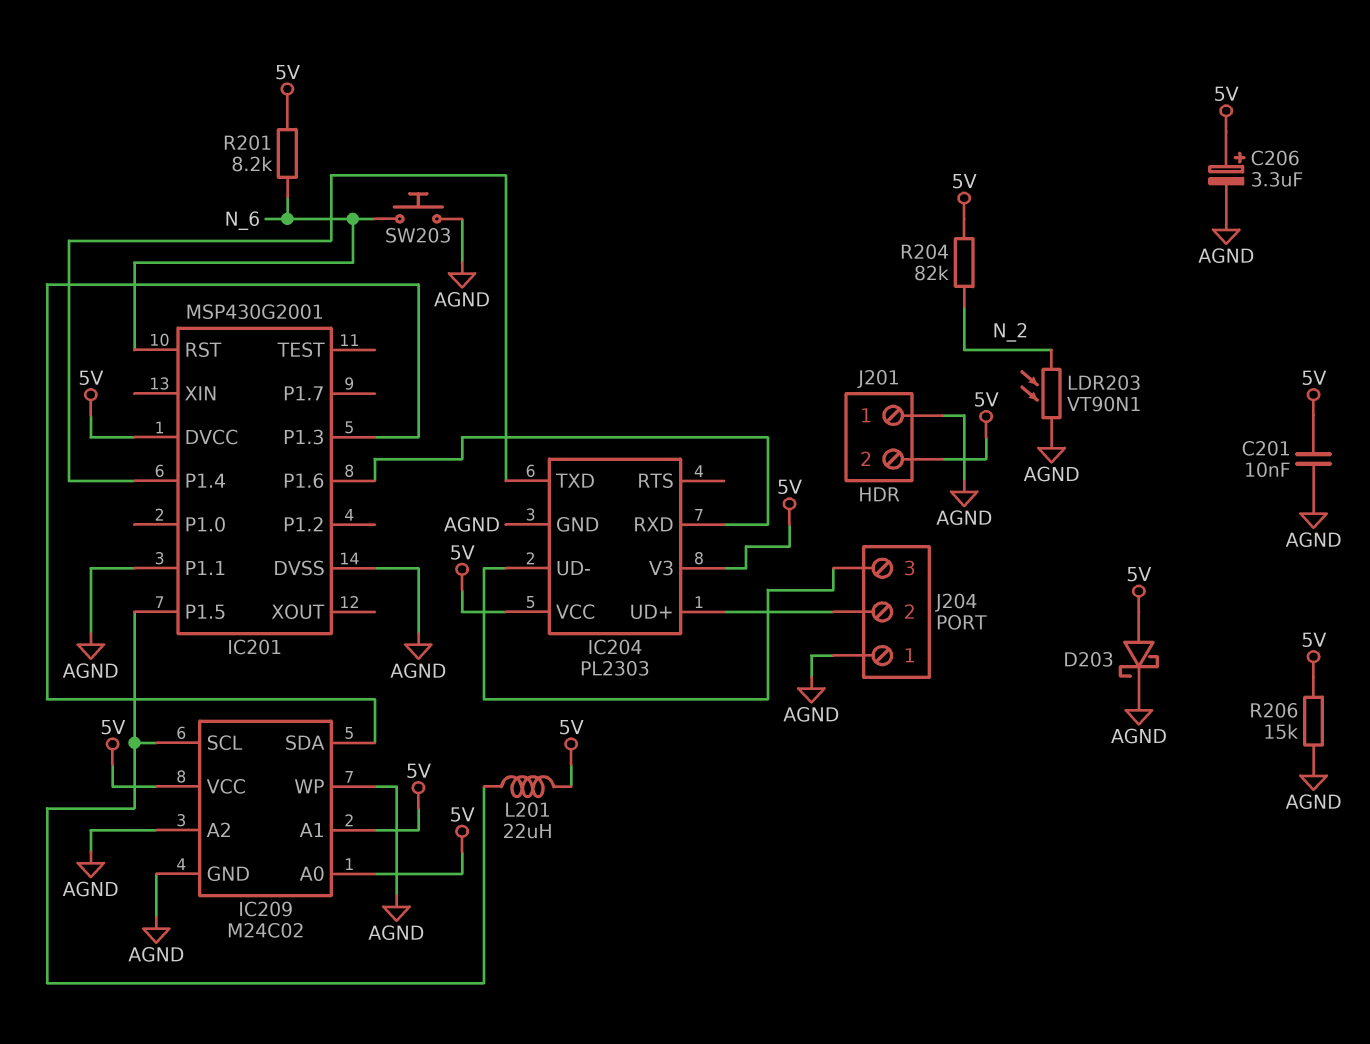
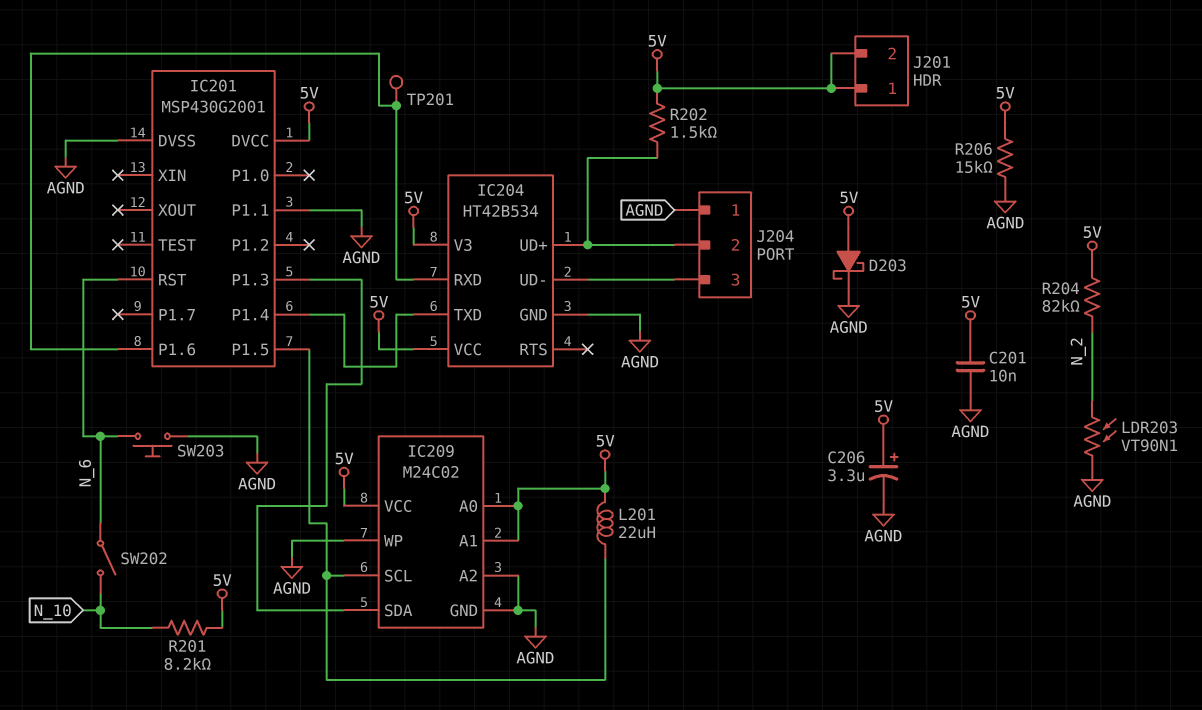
IC204: PL2303 -> HT42B534
J201 pin 1: AGND -> 5V
R201: 8.2k (5V, N_6) -> 8.2k (5V, N_10)
R202: none -> 1.5k (5V, IC204/UD+)
SW202: none -> switch (N_6, N_10)
TP201: none -> test point (IC201/P1.6)

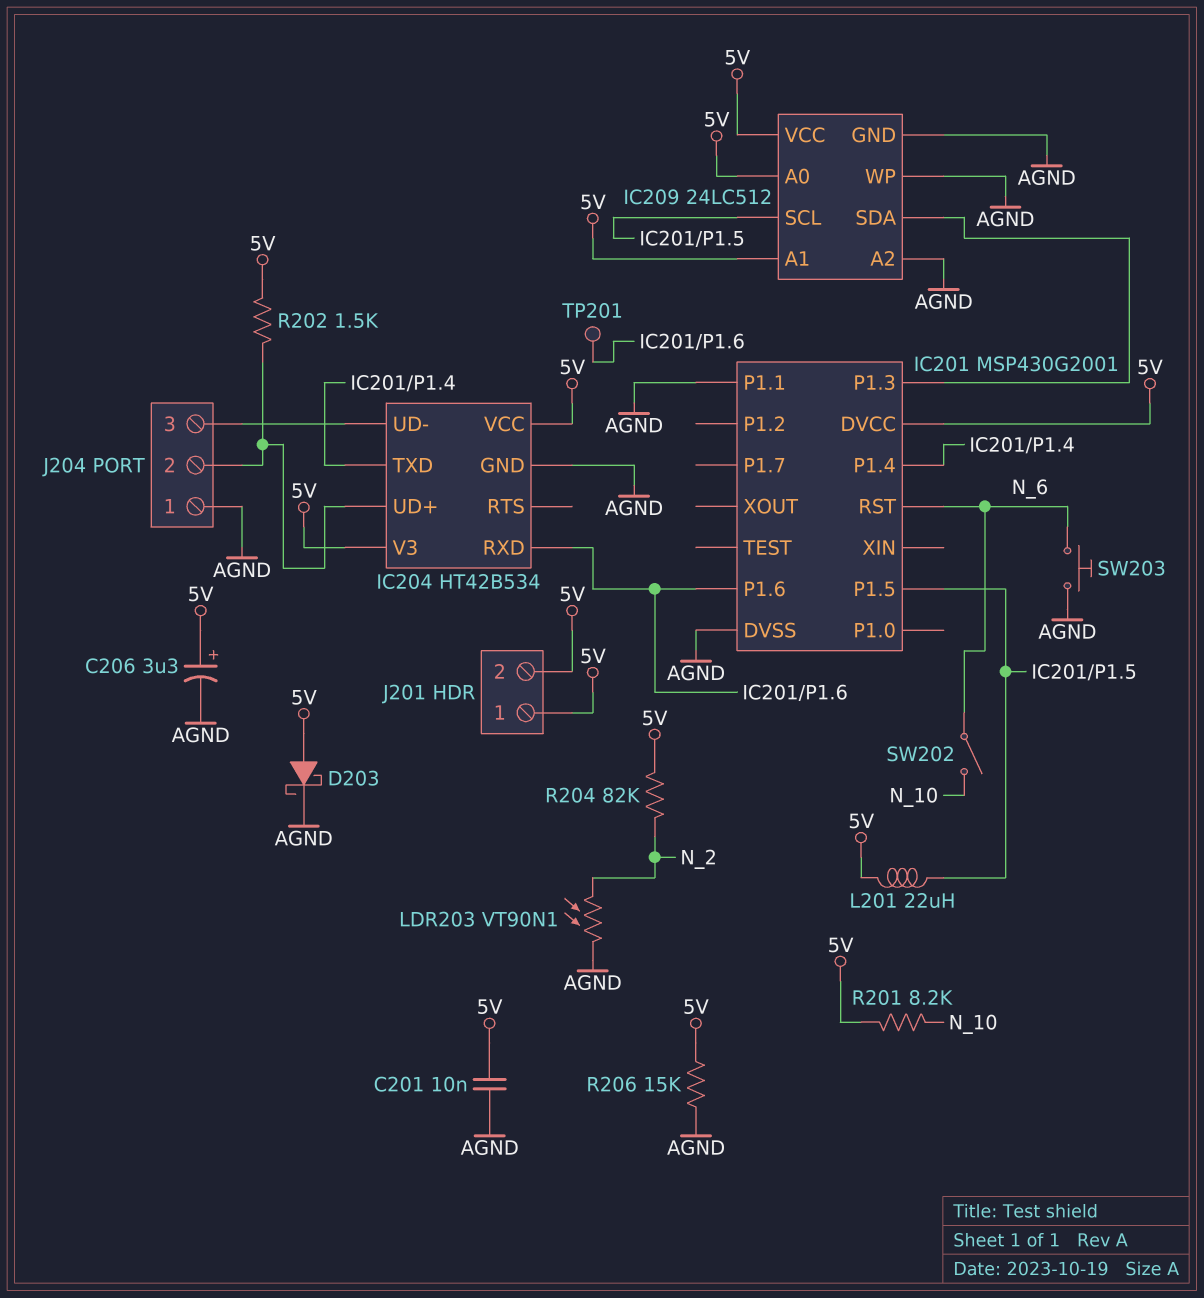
IC209: M24C02 -> 24LC512

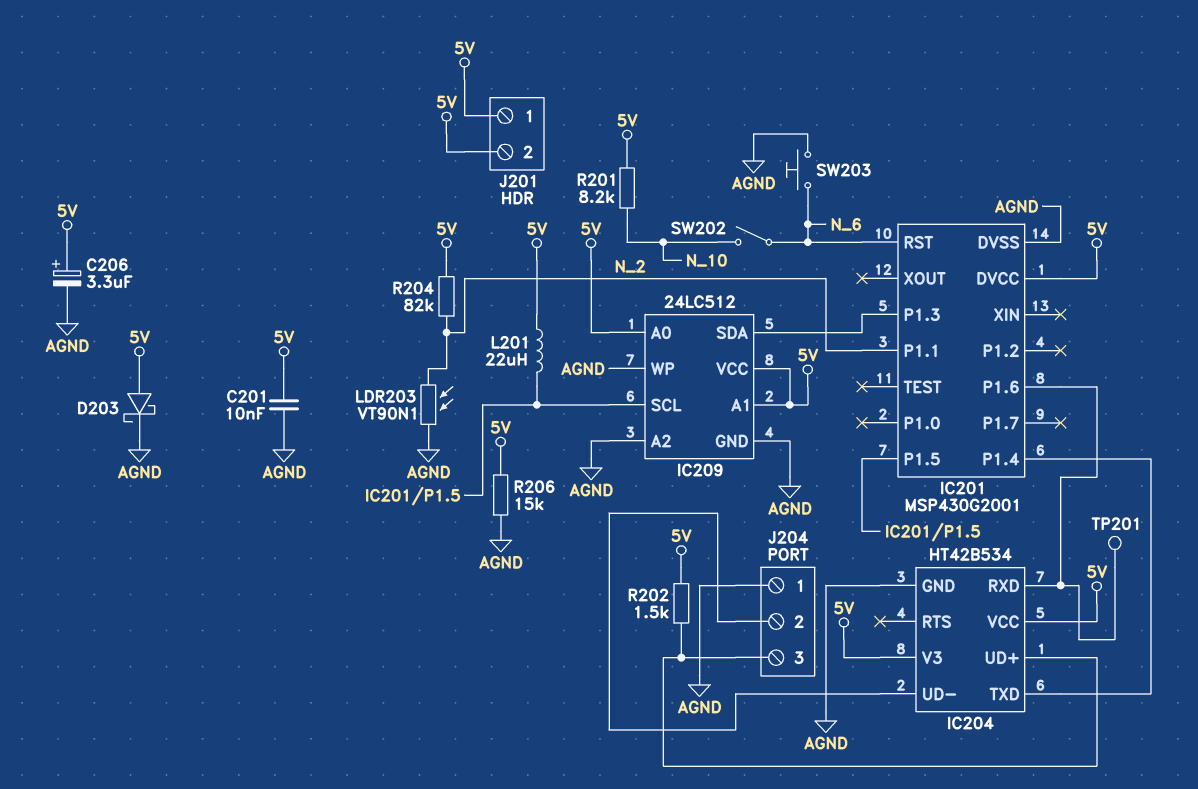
IC201 pin P1.1: AGND -> N_2
J204 pin 2: IC204/UD+ -> IC204/UD-
J204 pin 3: IC204/UD- -> IC204/UD+

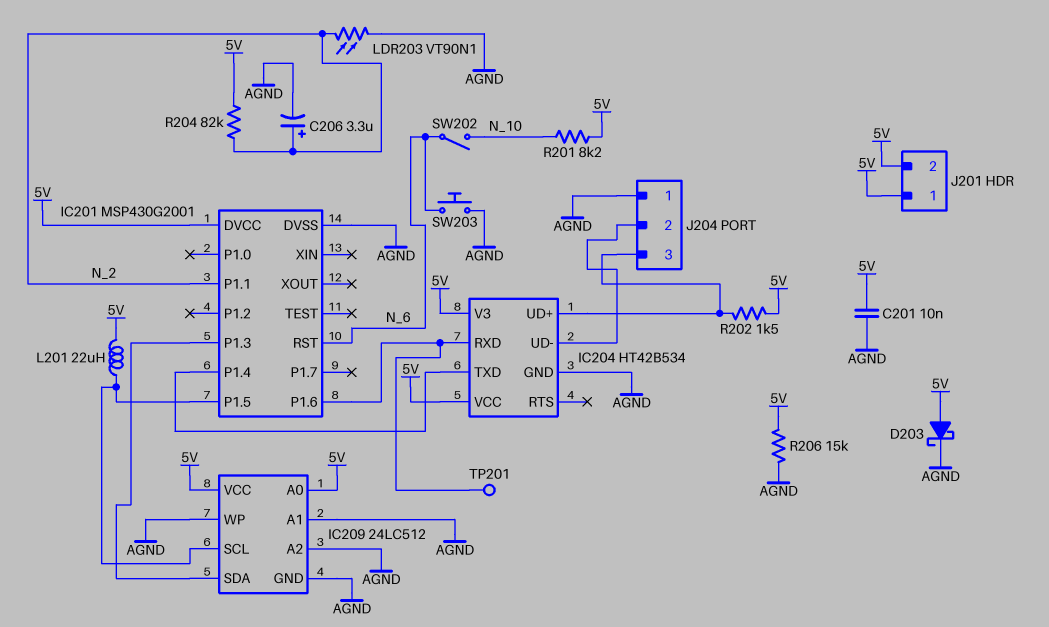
C206: 3.3uF (plus 5V, minus AGND) -> 3.3uF (plus N_2, minus AGND)
IC209 pin A1: 5V -> AGND

